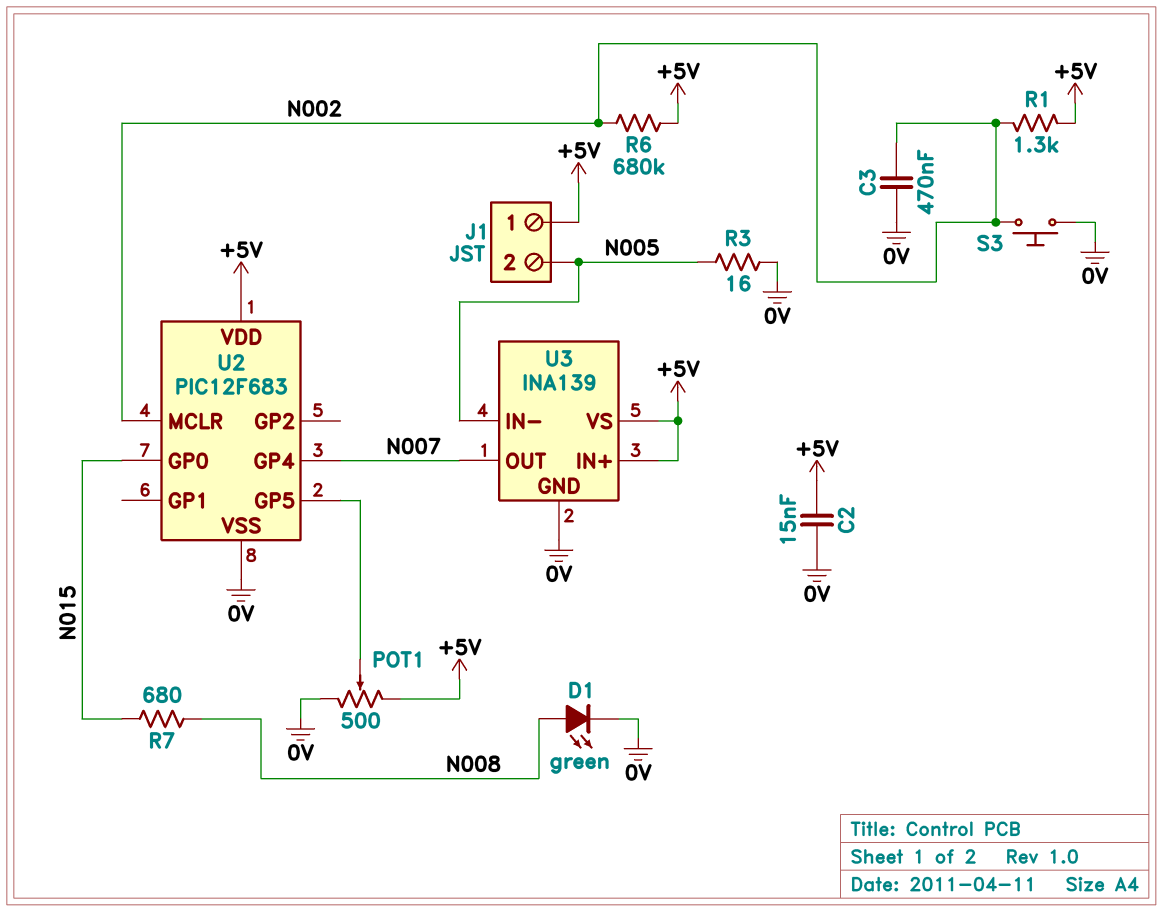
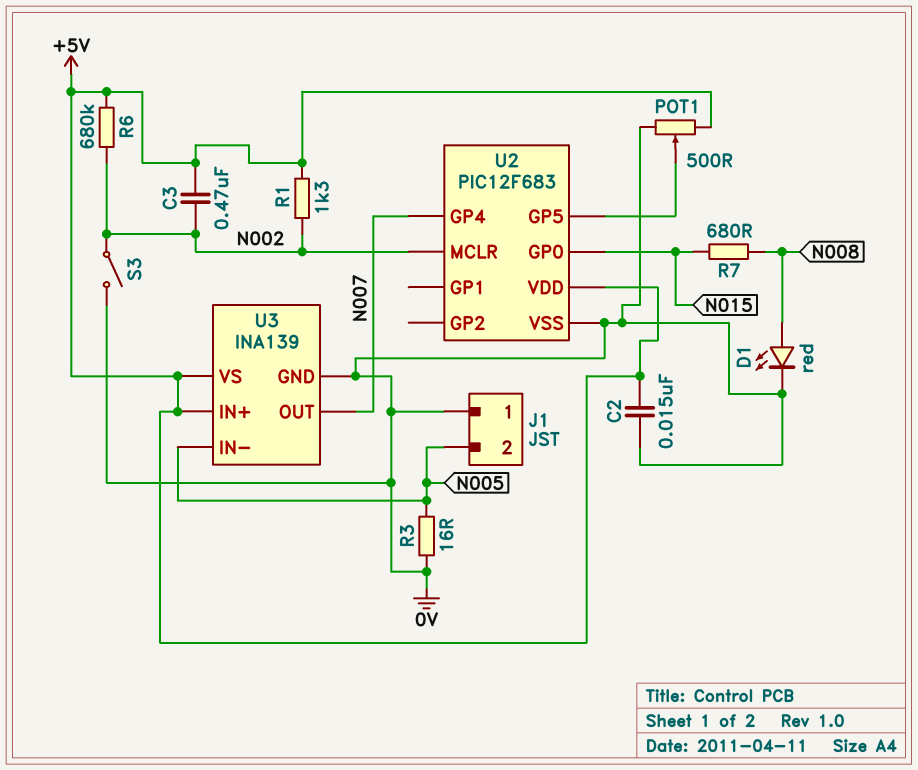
C3: 470nF (0V, N002) -> 470nF (+5V, N002)
D1: LED green (A N008, K 0V) -> LED red (A N008, K 0V)
J1 pin 1: +5V -> 0V
S3: button (0V, N002) -> switch (0V, N002)

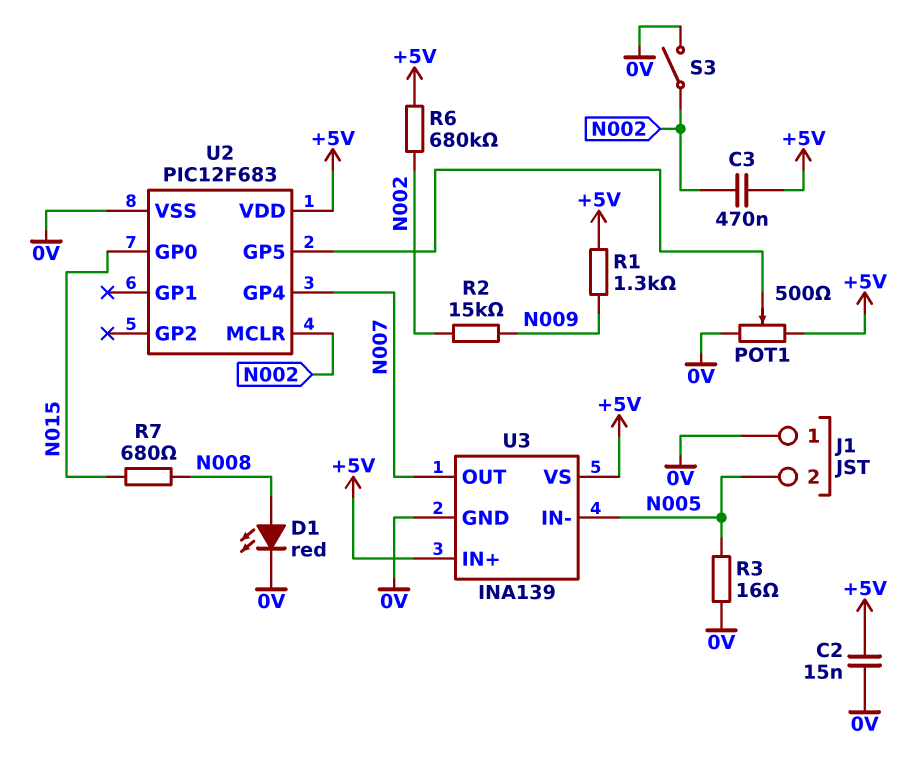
R1: 1.3k (+5V, N002) -> 1.3k (+5V, N009)
R2: none -> 15k (N002, N009)

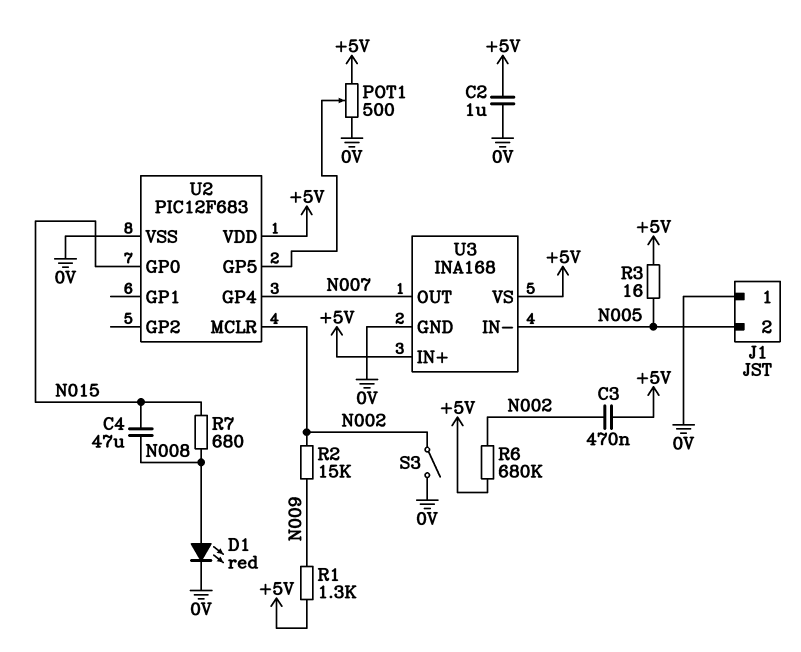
C2: 15nF (+5V, 0V) -> 1uF (+5V, 0V)
C4: none -> 47uF (N008, N015)
R3: 16 (0V, N005) -> 16 (+5V, N005)
U3: INA139 -> INA168

